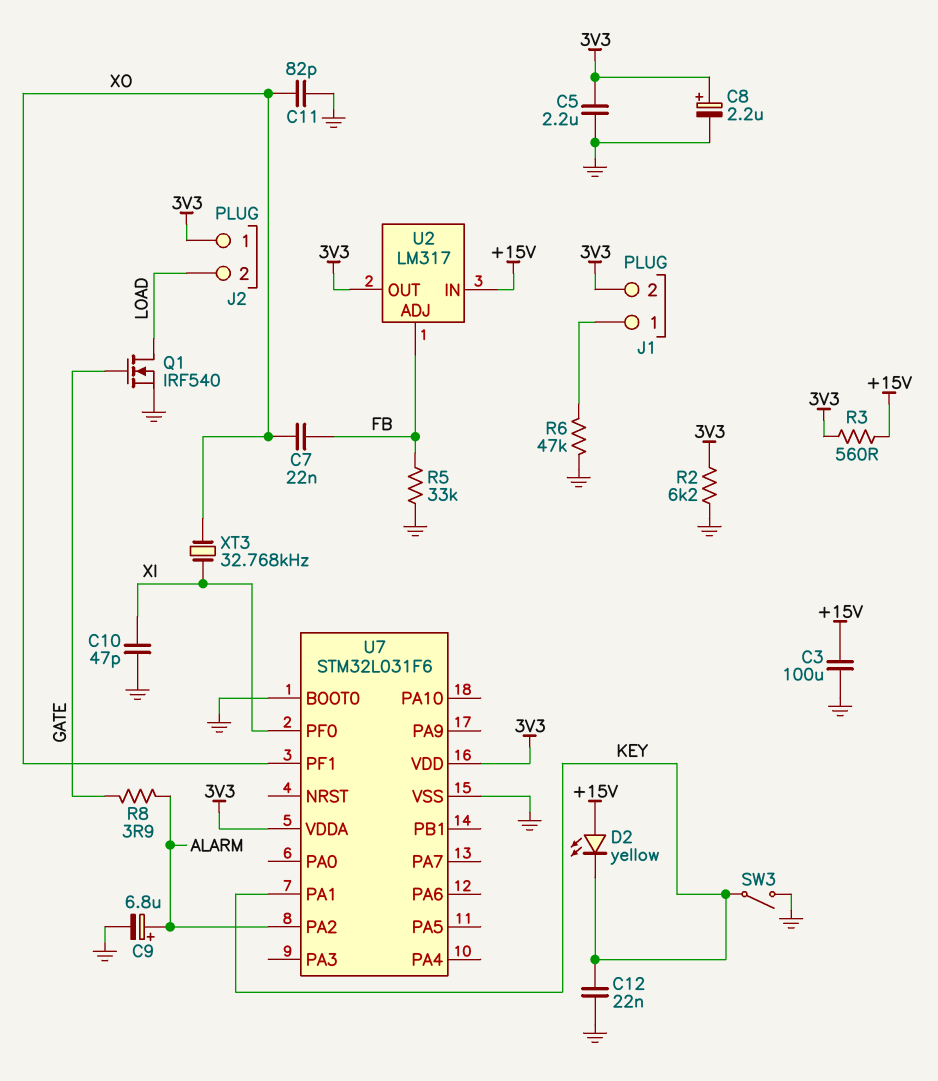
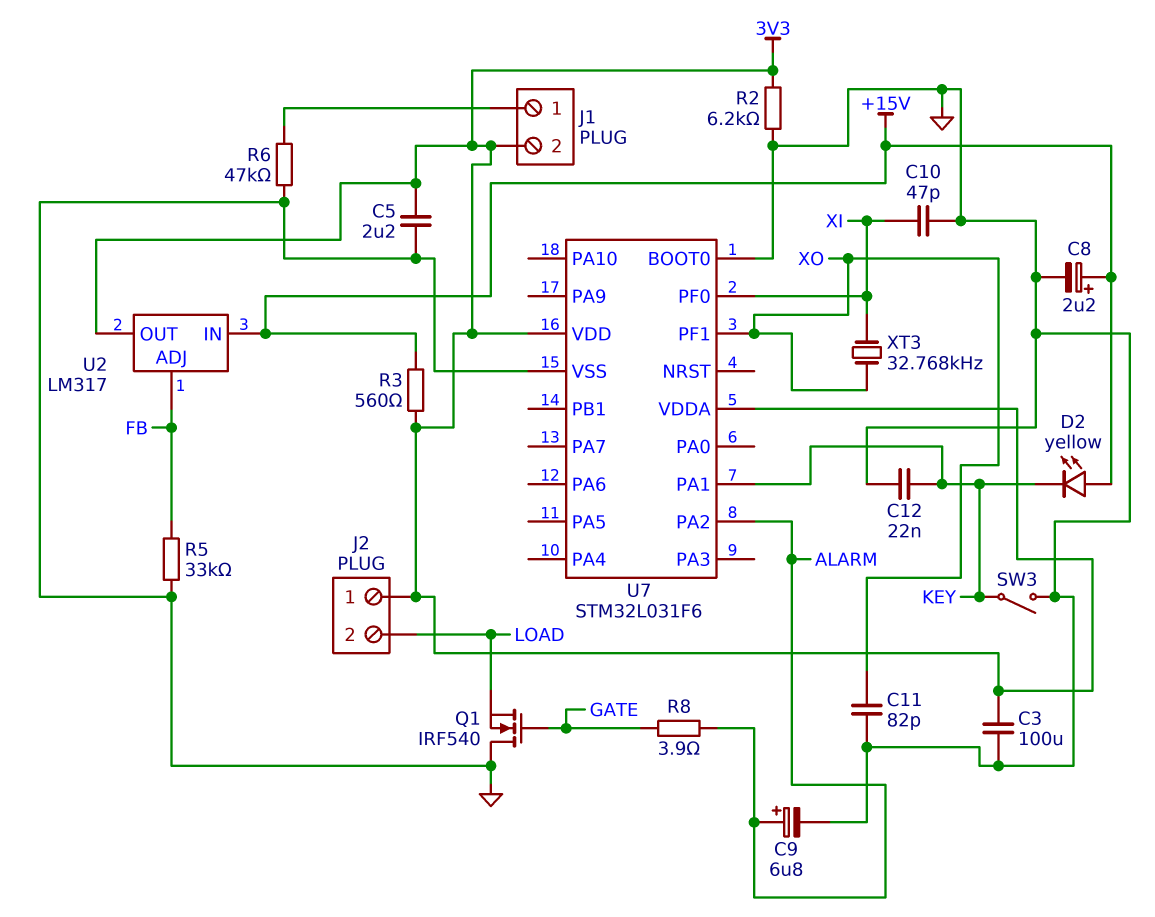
C3: 100uF (+15V, GND) -> 100uF (3V3, GND)
C7: 22nF (FB, XO) -> none
C8: 2.2uF (plus 3V3, minus GND) -> 2.2uF (plus +15V, minus GND)
Q1: NMOS IRF540 (G GATE, D LOAD, S GND) -> NMOS IRF540 (G GATE, D GND, S LOAD)

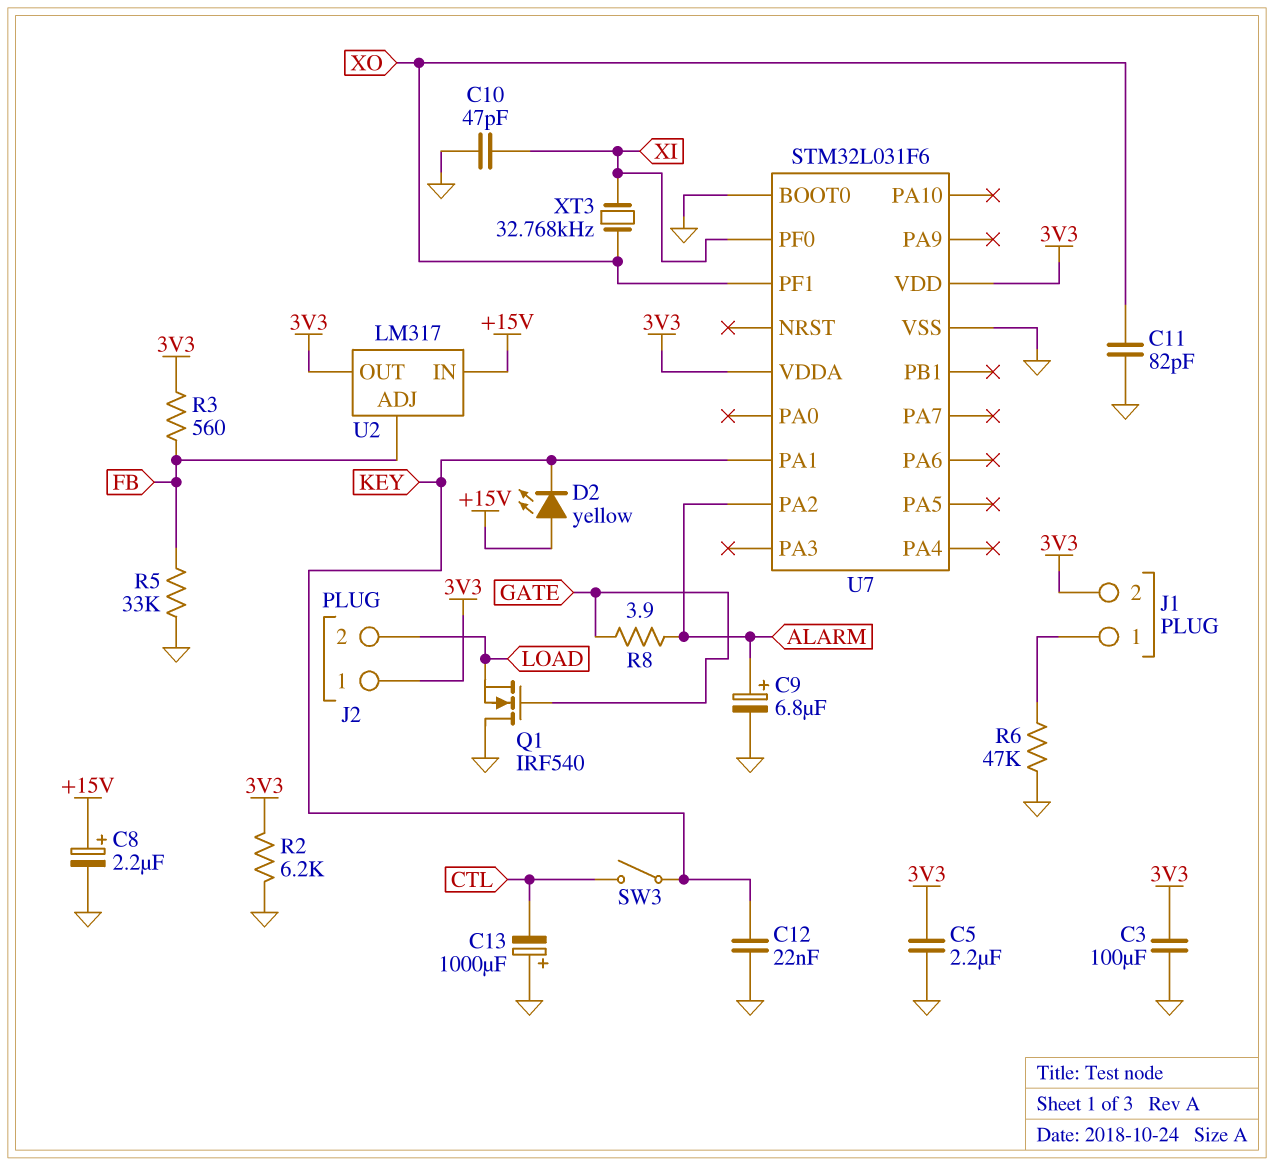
C13: none -> 1000uF (plus GND, minus CTL)
R3: 560 (+15V, 3V3) -> 560 (3V3, FB)
SW3: switch (GND, KEY) -> switch (CTL, KEY)

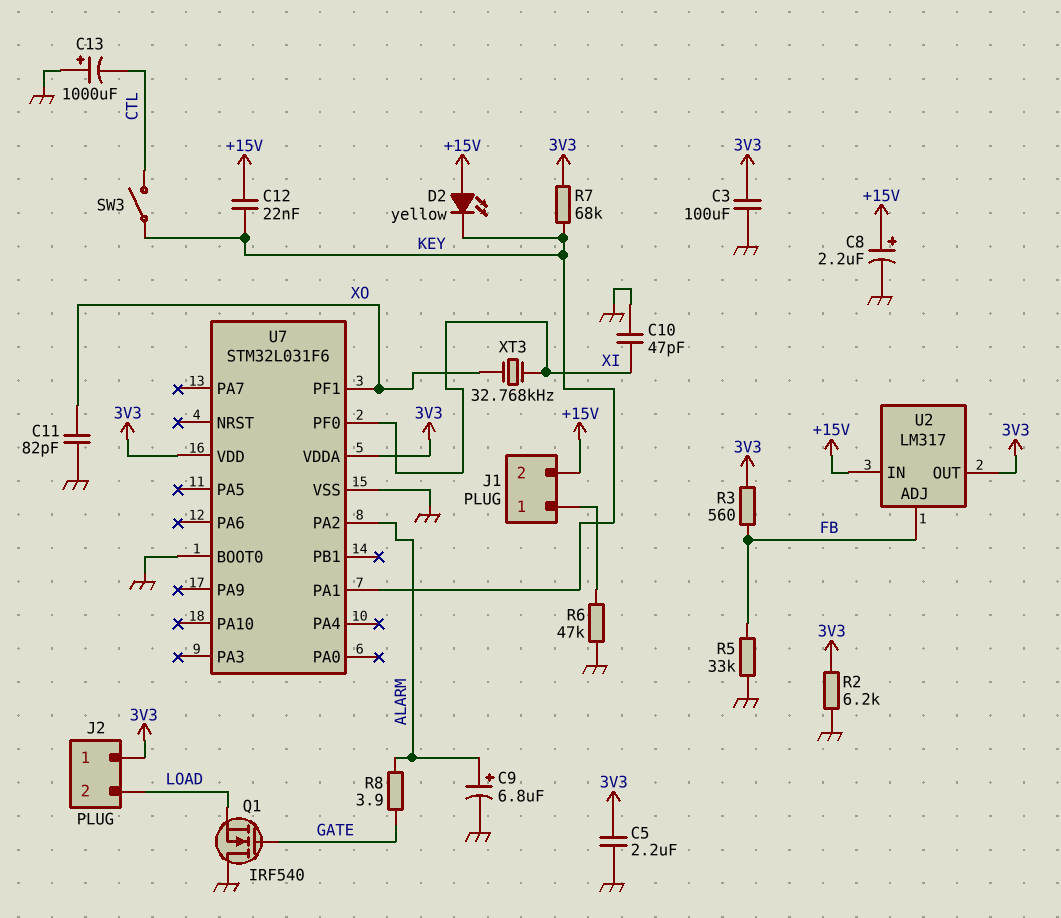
C12: 22nF (GND, KEY) -> 22nF (+15V, KEY)
J1 pin 2: 3V3 -> +15V
R7: none -> 68k (3V3, KEY)

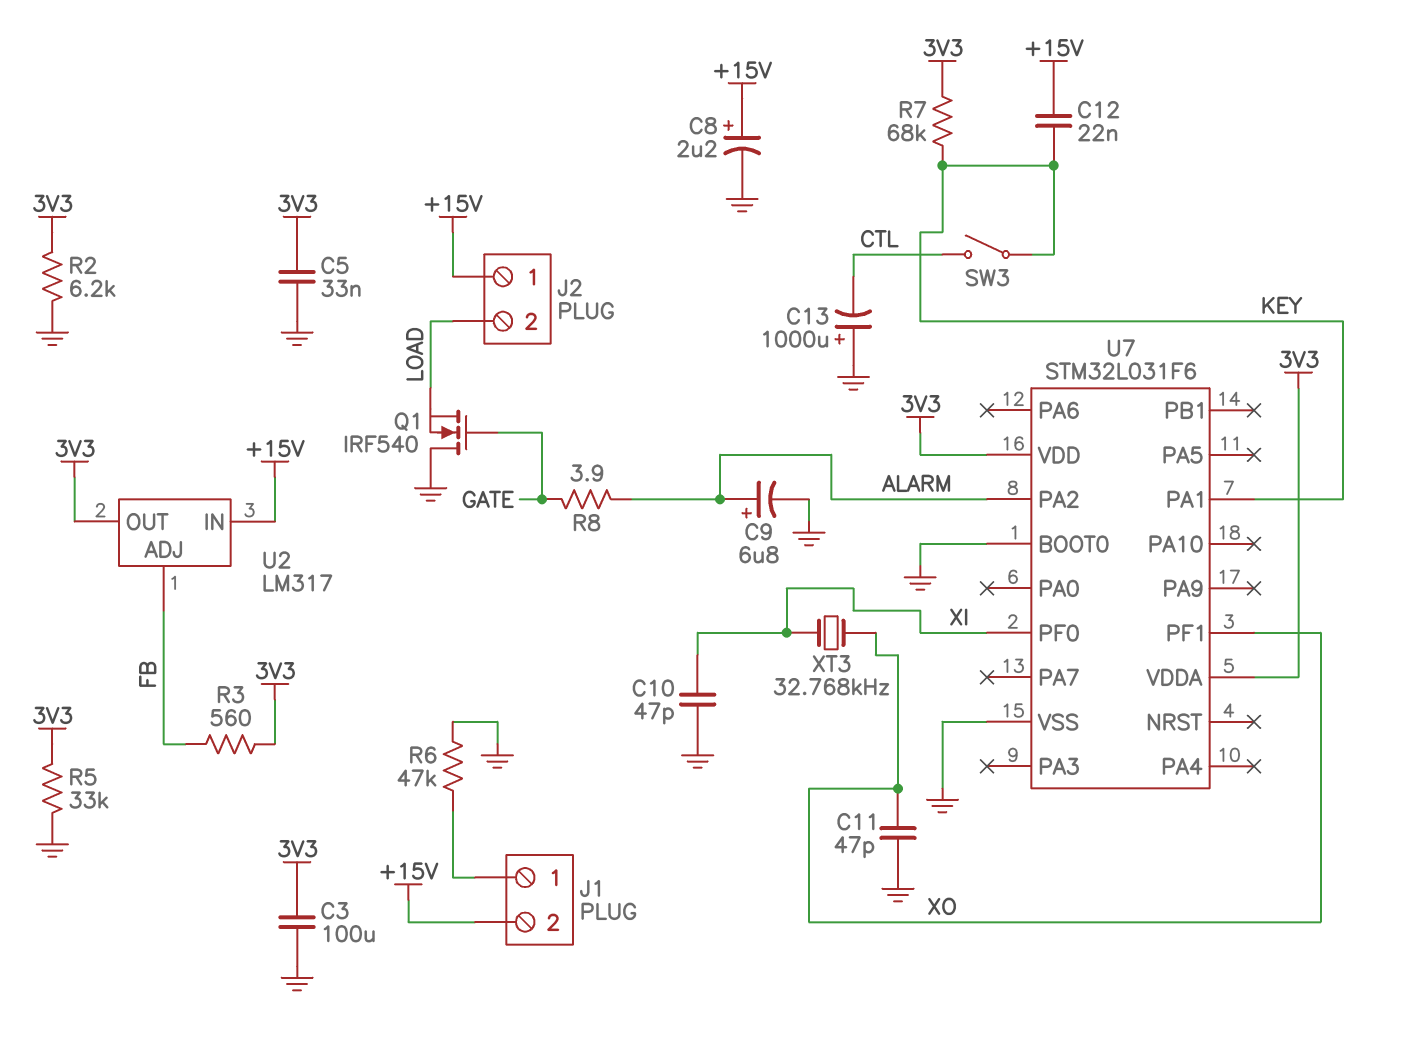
C5: 2.2uF (3V3, GND) -> 33nF (3V3, GND)
C11: 82pF (GND, XO) -> 47pF (GND, XO)
D2: LED yellow (A +15V, K KEY) -> none
J2 pin 1: 3V3 -> +15V
R5: 33k (FB, GND) -> 33k (3V3, GND)

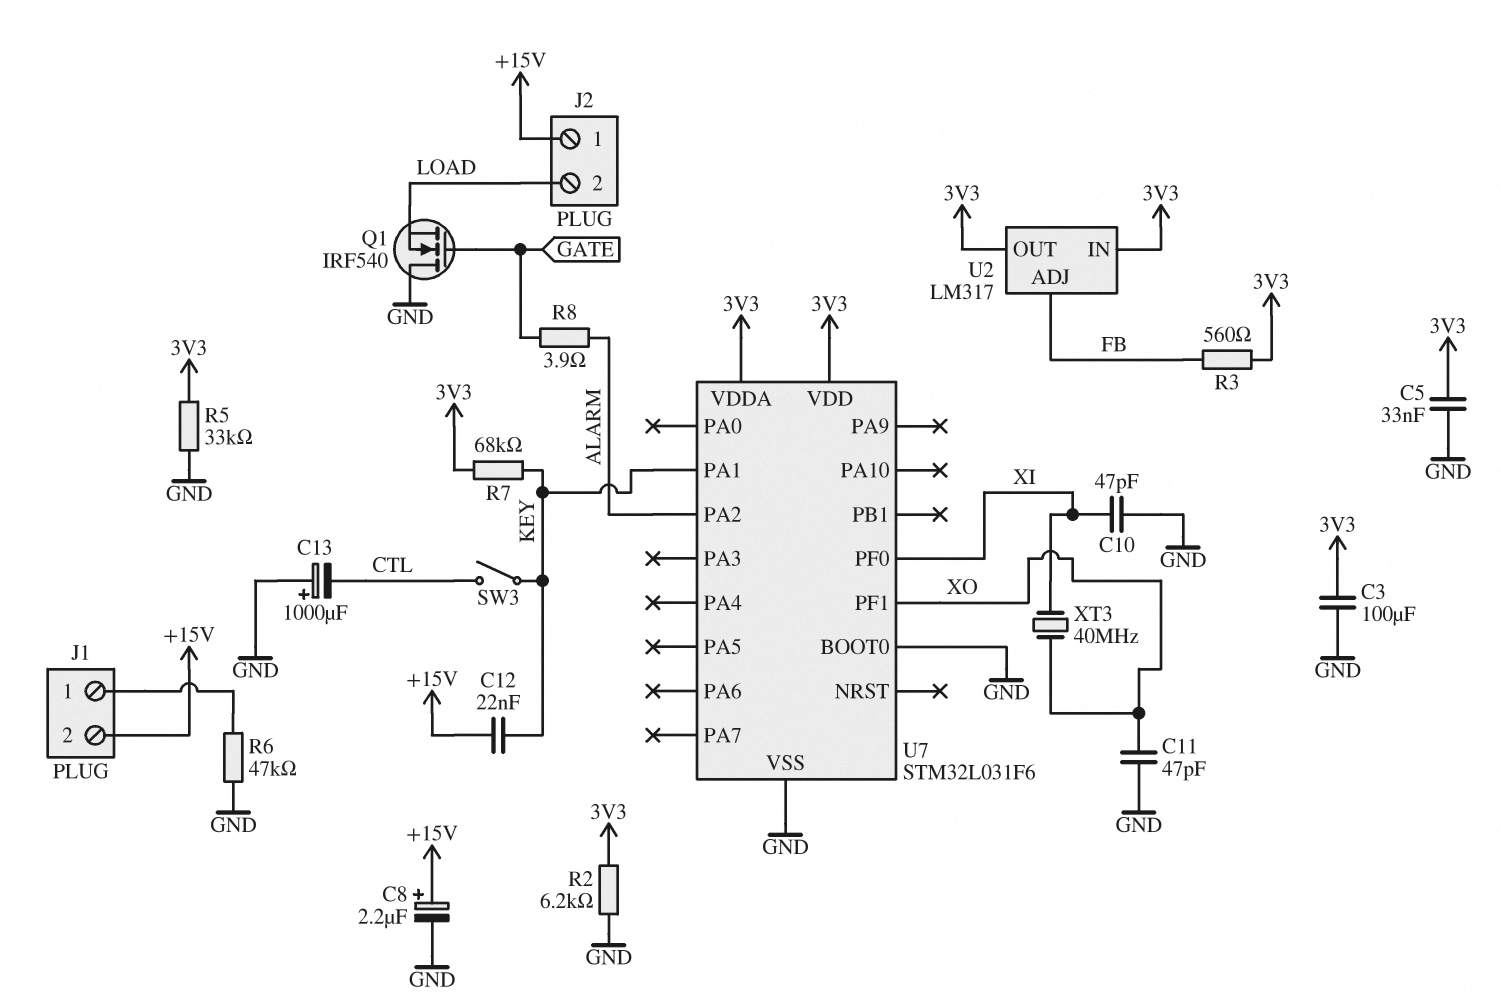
C9: 6.8uF (plus ALARM, minus GND) -> none
U2 pin IN: +15V -> 3V3
XT3: 32.768kHz (XI, XO) -> 40MHz (XI, XO)

